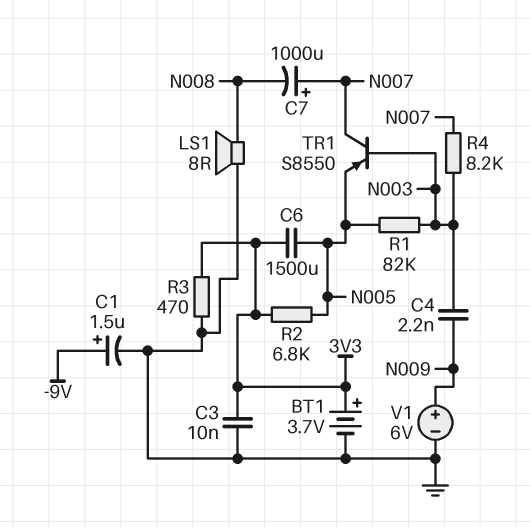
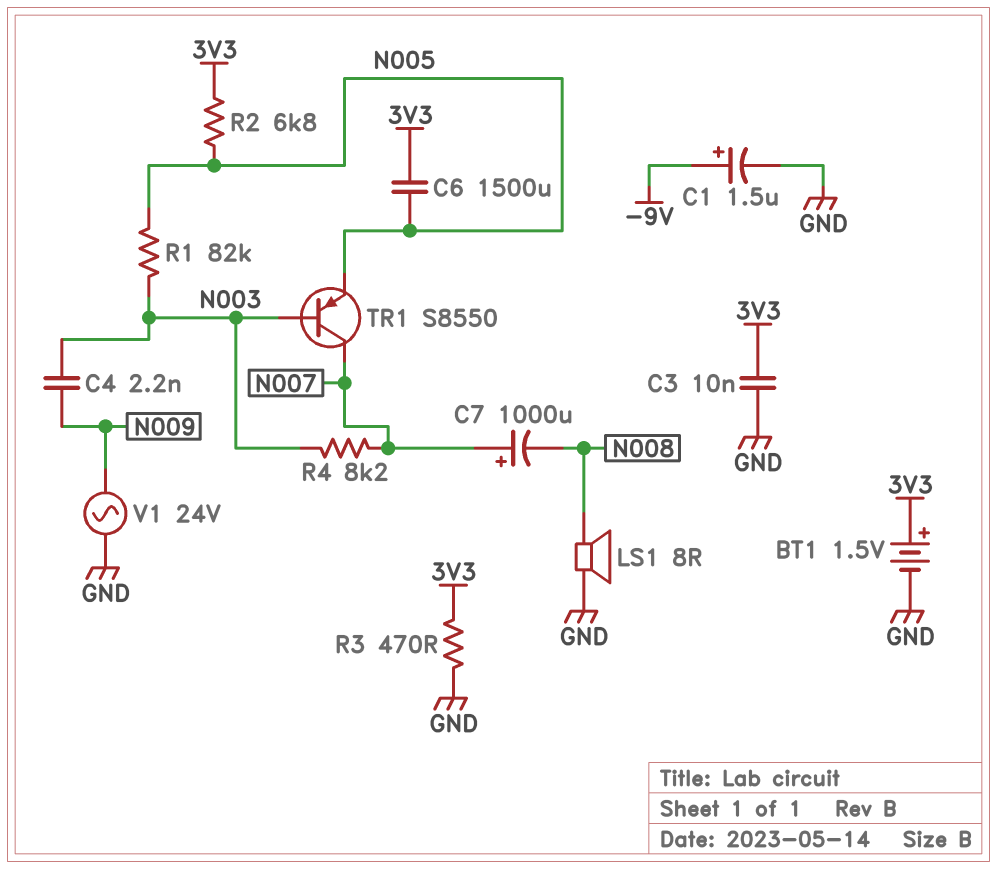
BT1: 3.7V (plus 3V3, minus GND) -> 1.5V (plus 3V3, minus GND)
V1: 6V (plus N009, minus GND) -> AC 24V (GND, N009)

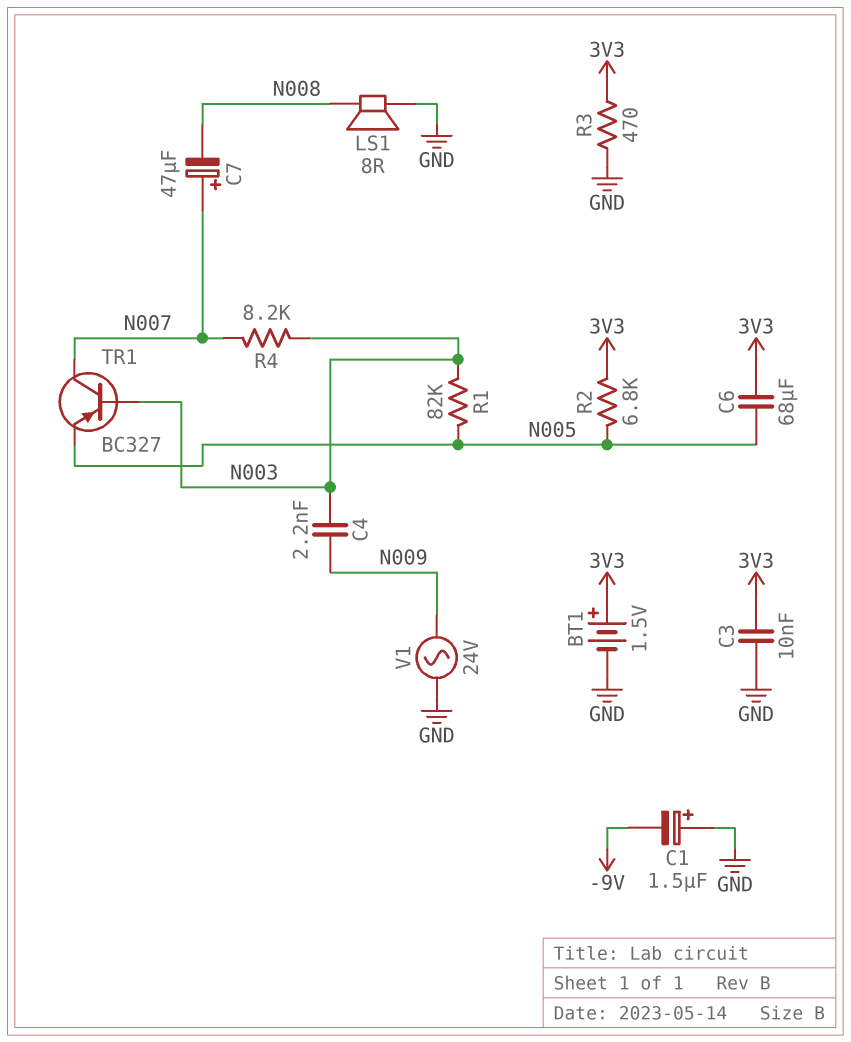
C1: 1.5uF (plus -9V, minus GND) -> 1.5uF (plus GND, minus -9V)
C6: 1500uF (3V3, N005) -> 68uF (3V3, N005)
C7: 1000uF (plus N007, minus N008) -> 47uF (plus N007, minus N008)
TR1: PNP S8550 (B N003, C N007, E N005) -> PNP BC327 (B N003, C N007, E N005)

